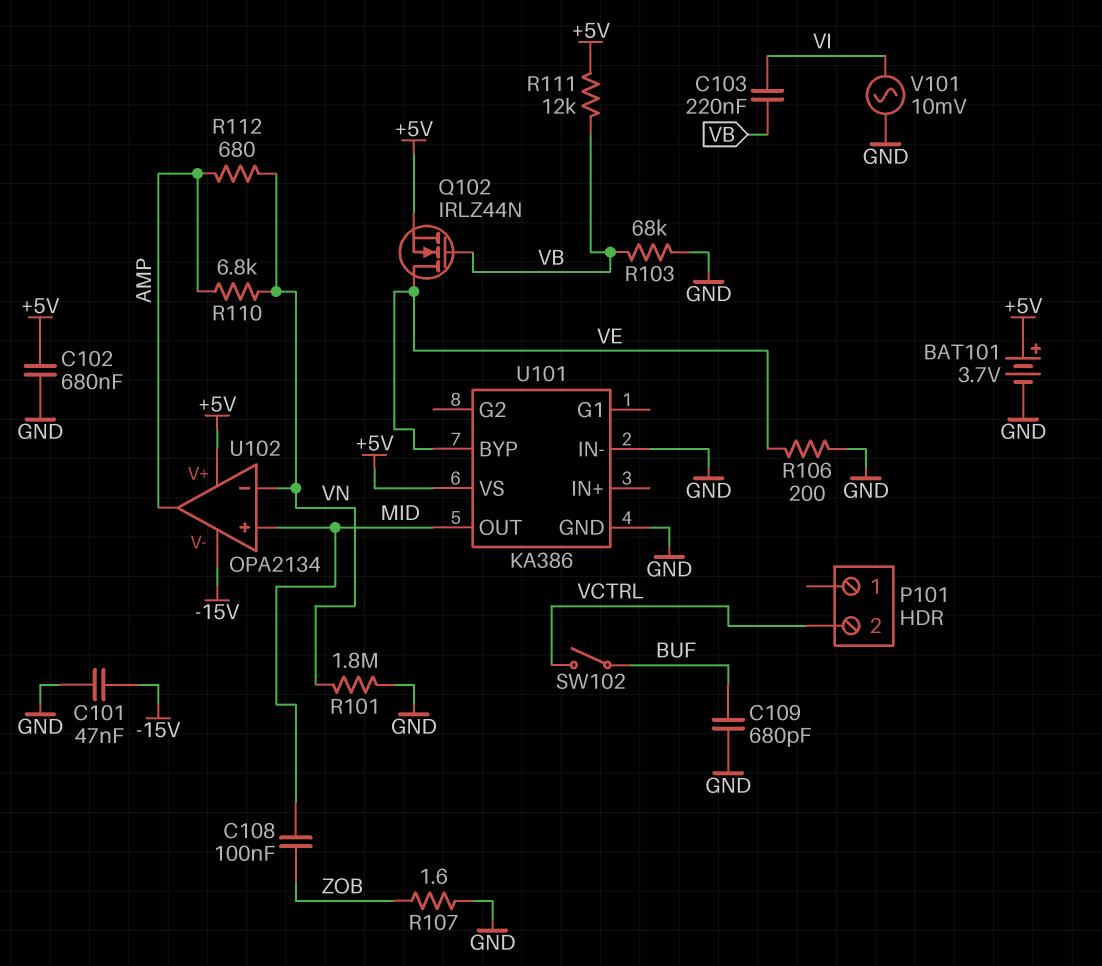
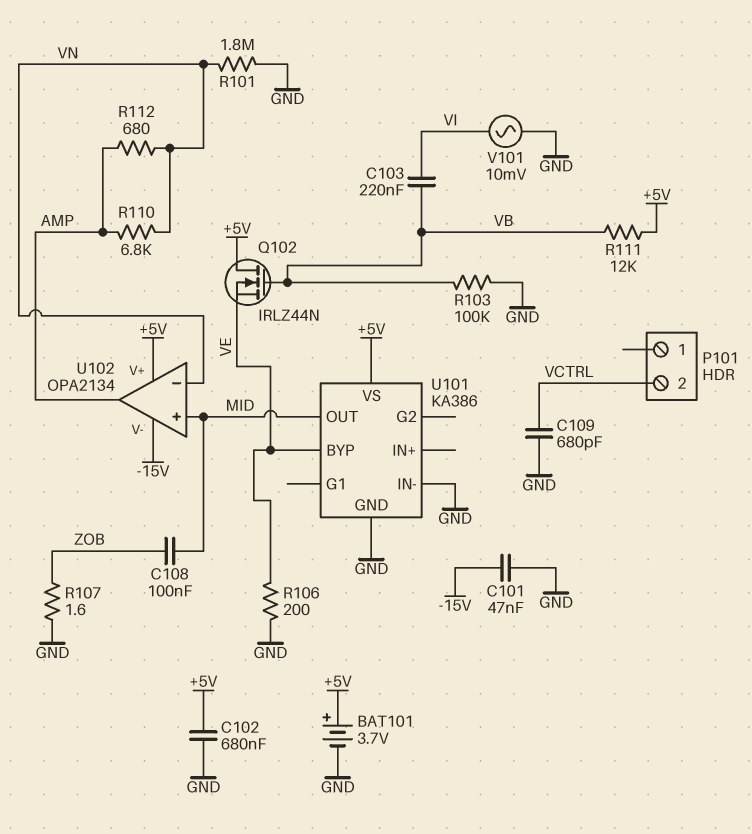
C109: 680pF (BUF, GND) -> 680pF (GND, VCTRL)
Q102: NMOS IRLZ44N (G VB, D VE, S +5V) -> NMOS IRLZ44N (G VB, D +5V, S VE)
R103: 68k (GND, VB) -> 100k (GND, VB)
SW102: switch (BUF, VCTRL) -> none

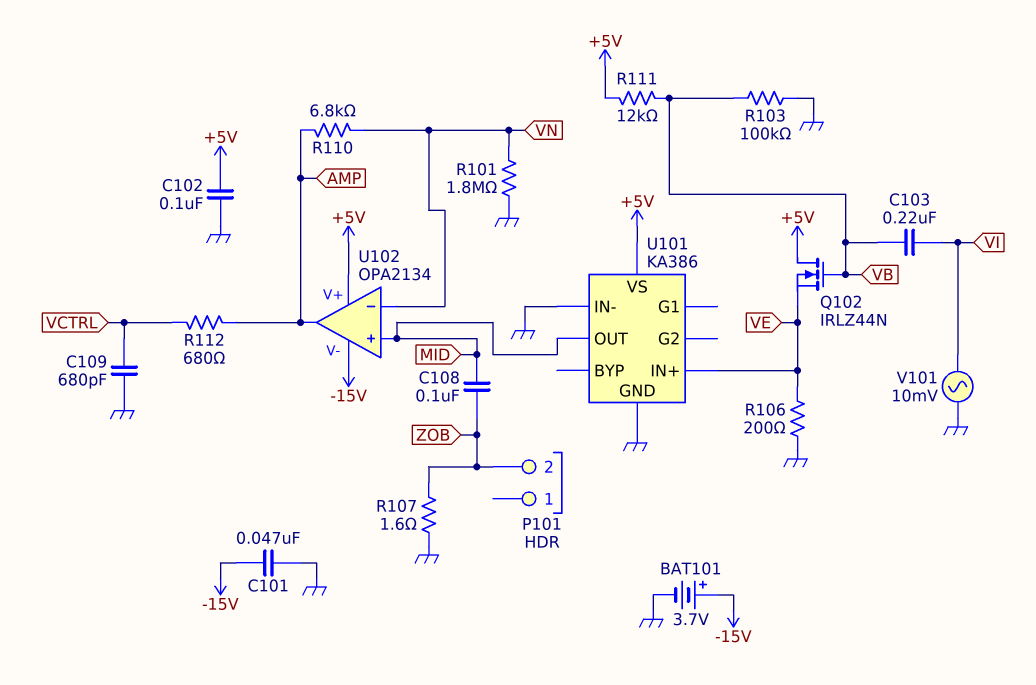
BAT101: 3.7V (plus +5V, minus GND) -> 3.7V (plus -15V, minus GND)
C102: 680nF (+5V, GND) -> 100nF (+5V, GND)
P101 pin 2: VCTRL -> ZOB
R112: 680 (AMP, VN) -> 680 (AMP, VCTRL)
U101 pin BYP: VE -> none
U101 pin IN+: none -> VE

